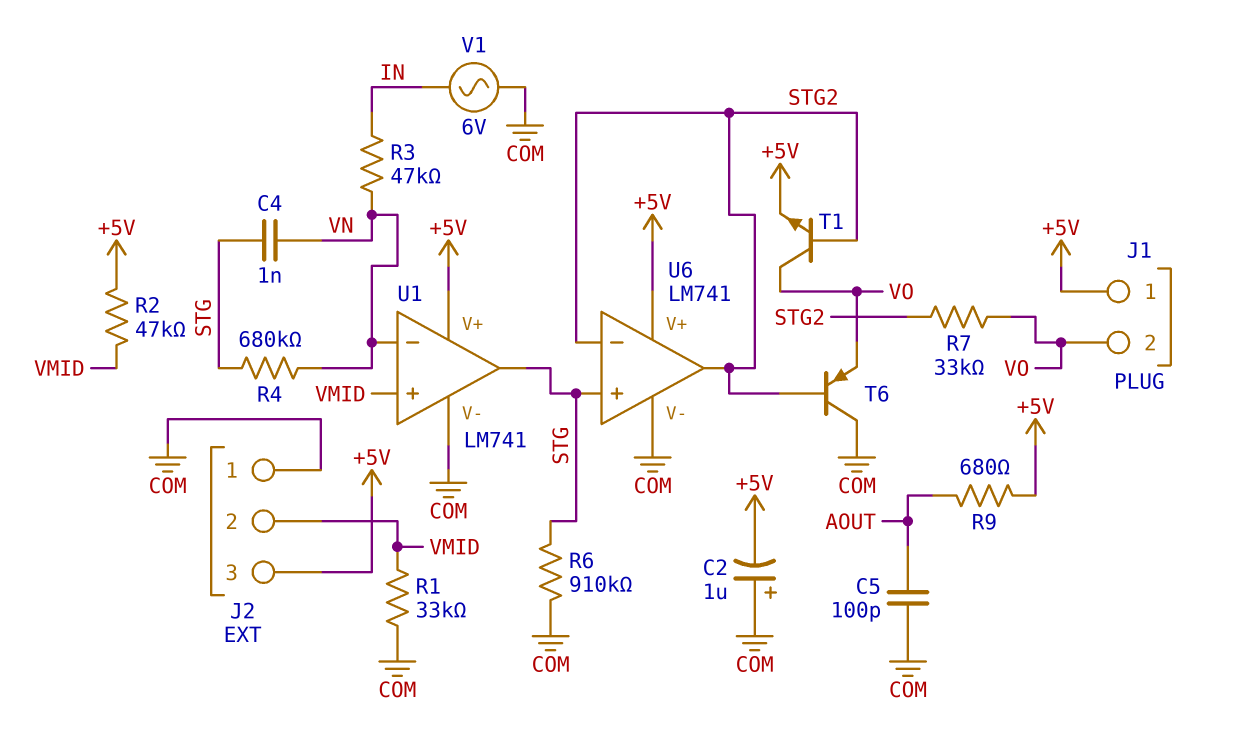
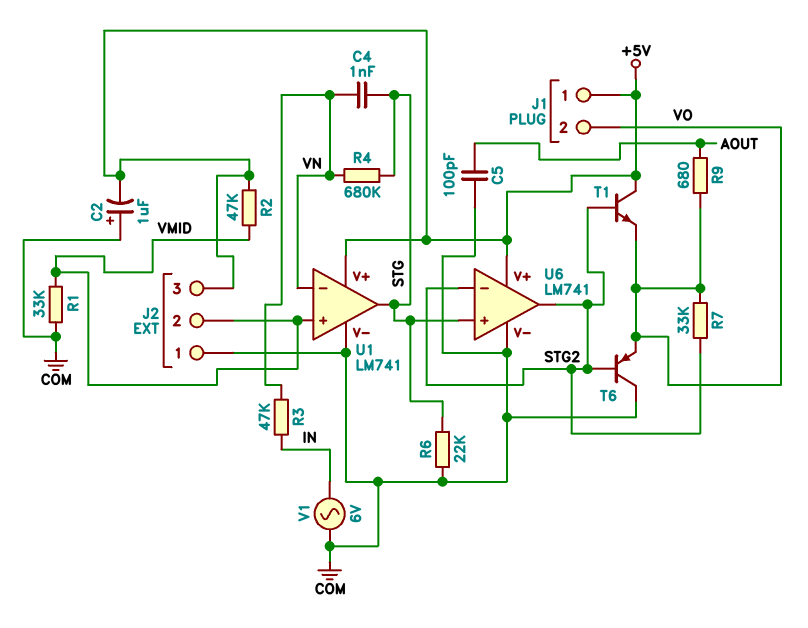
R6: 910k (COM, STG) -> 22k (COM, STG)
R9: 680 (+5V, AOUT) -> 680 (AOUT, VO)
T1: NPN (B STG2, C VO, E +5V) -> NPN (B STG2, C +5V, E VO)

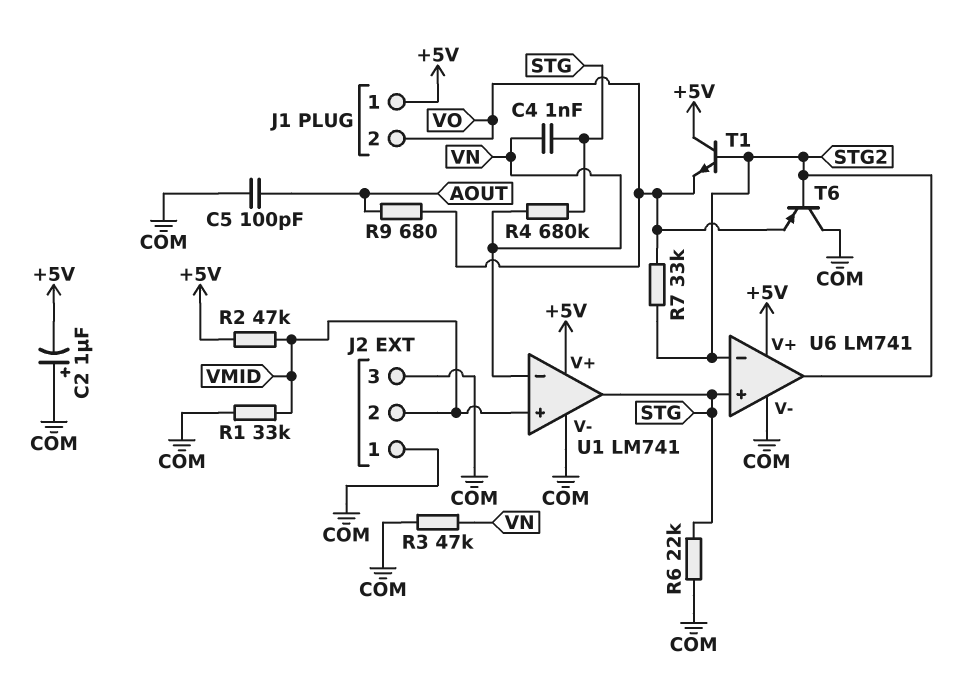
J2 pin 3: +5V -> COM
R3: 47k (IN, VN) -> 47k (COM, VN)
V1: AC 6V (COM, IN) -> none

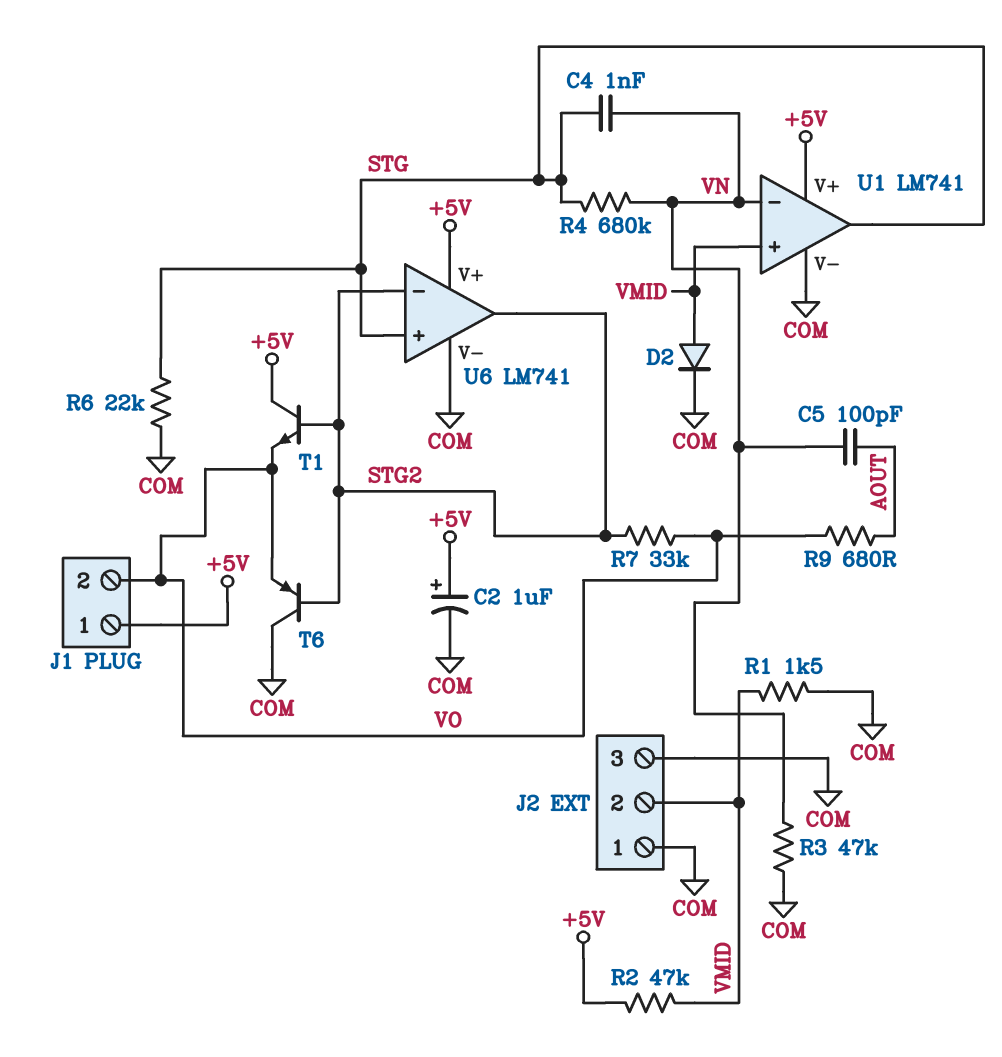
C2: 1uF (plus COM, minus +5V) -> 1uF (plus +5V, minus COM)
C5: 100pF (AOUT, COM) -> 100pF (AOUT, VN)
D2: none -> diode (A VMID, K COM)
R1: 33k (COM, VMID) -> 1.5k (COM, VMID)

